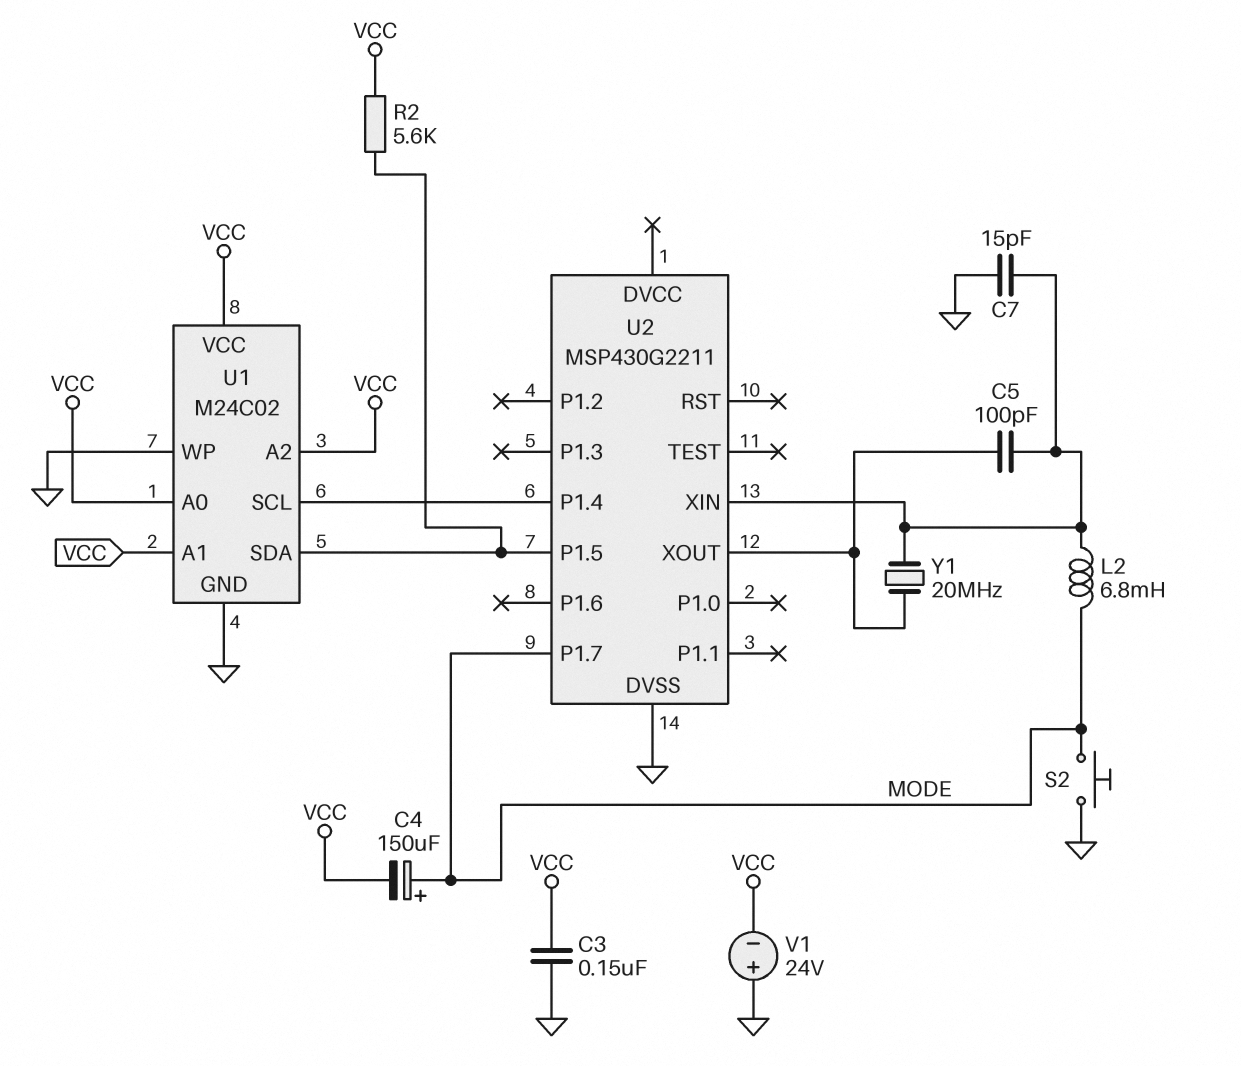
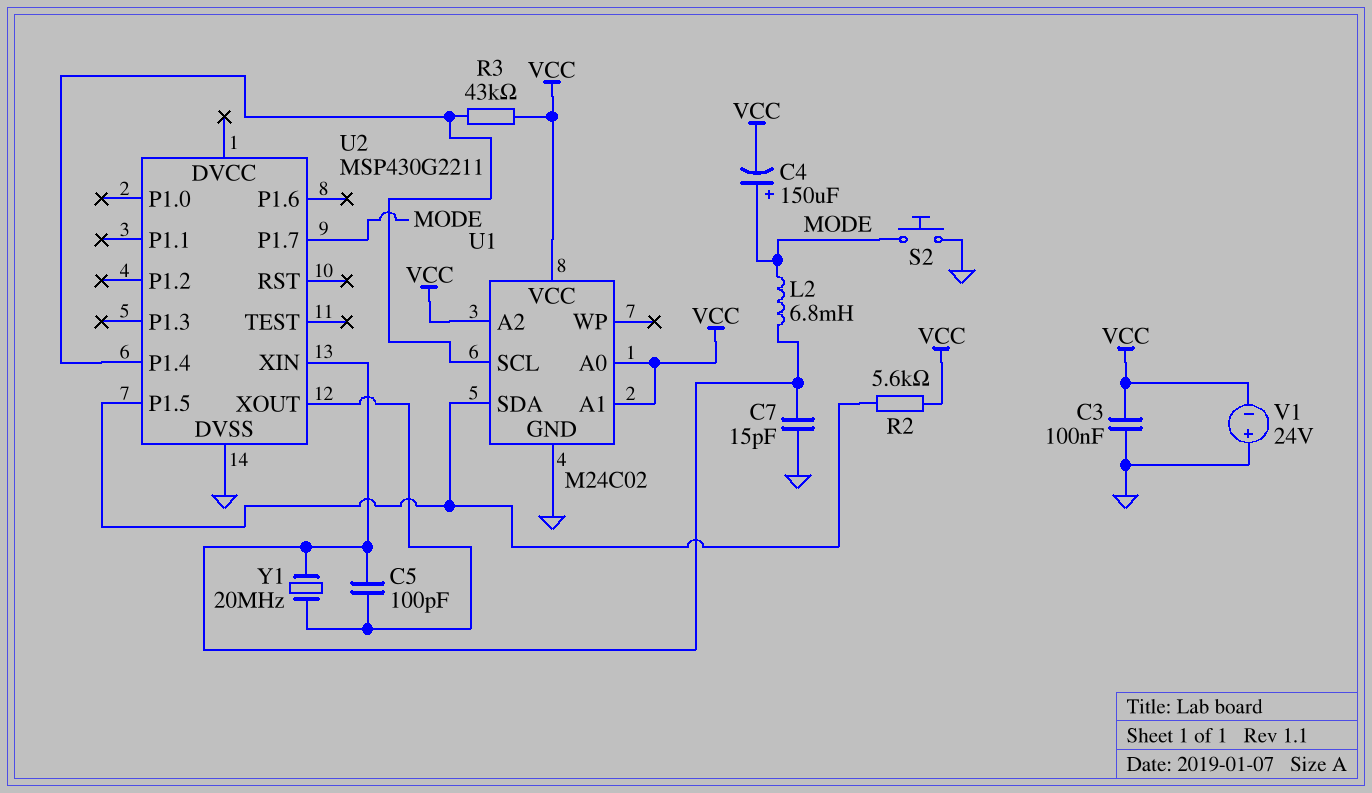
C3: 150nF (GND, VCC) -> 100nF (GND, VCC)
R3: none -> 43k (U1/SCL, VCC)
U1 pin WP: GND -> none

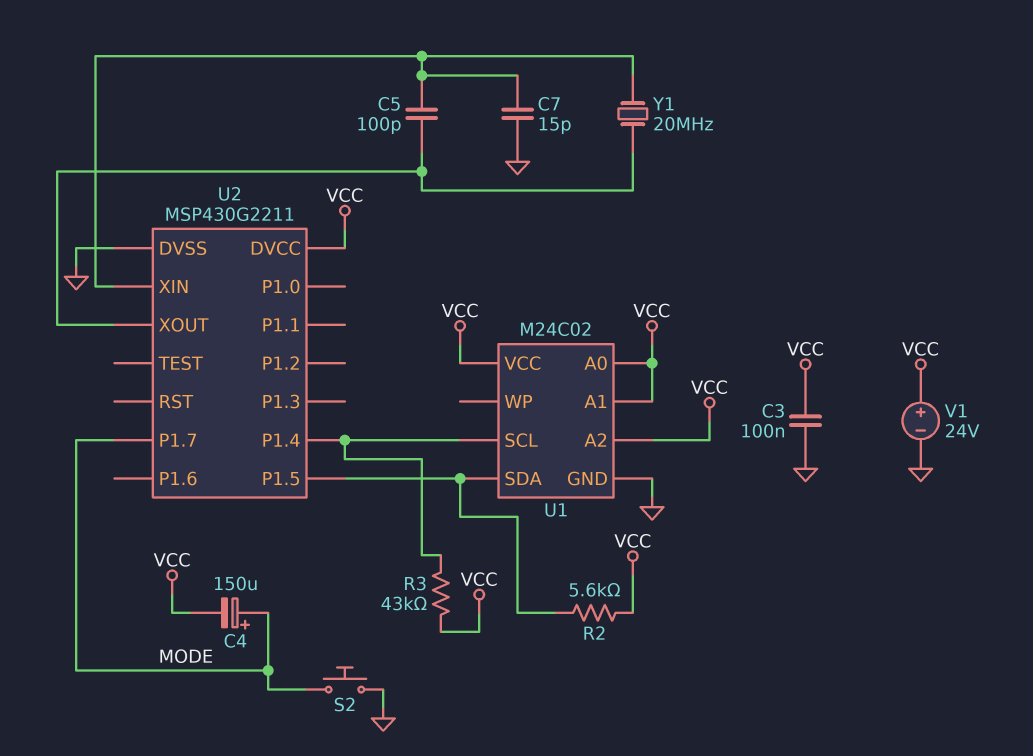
L2: 6.8mH (MODE, U2/XIN) -> none
U2 pin DVCC: none -> VCC
V1: 24V (plus GND, minus VCC) -> 24V (plus VCC, minus GND)

